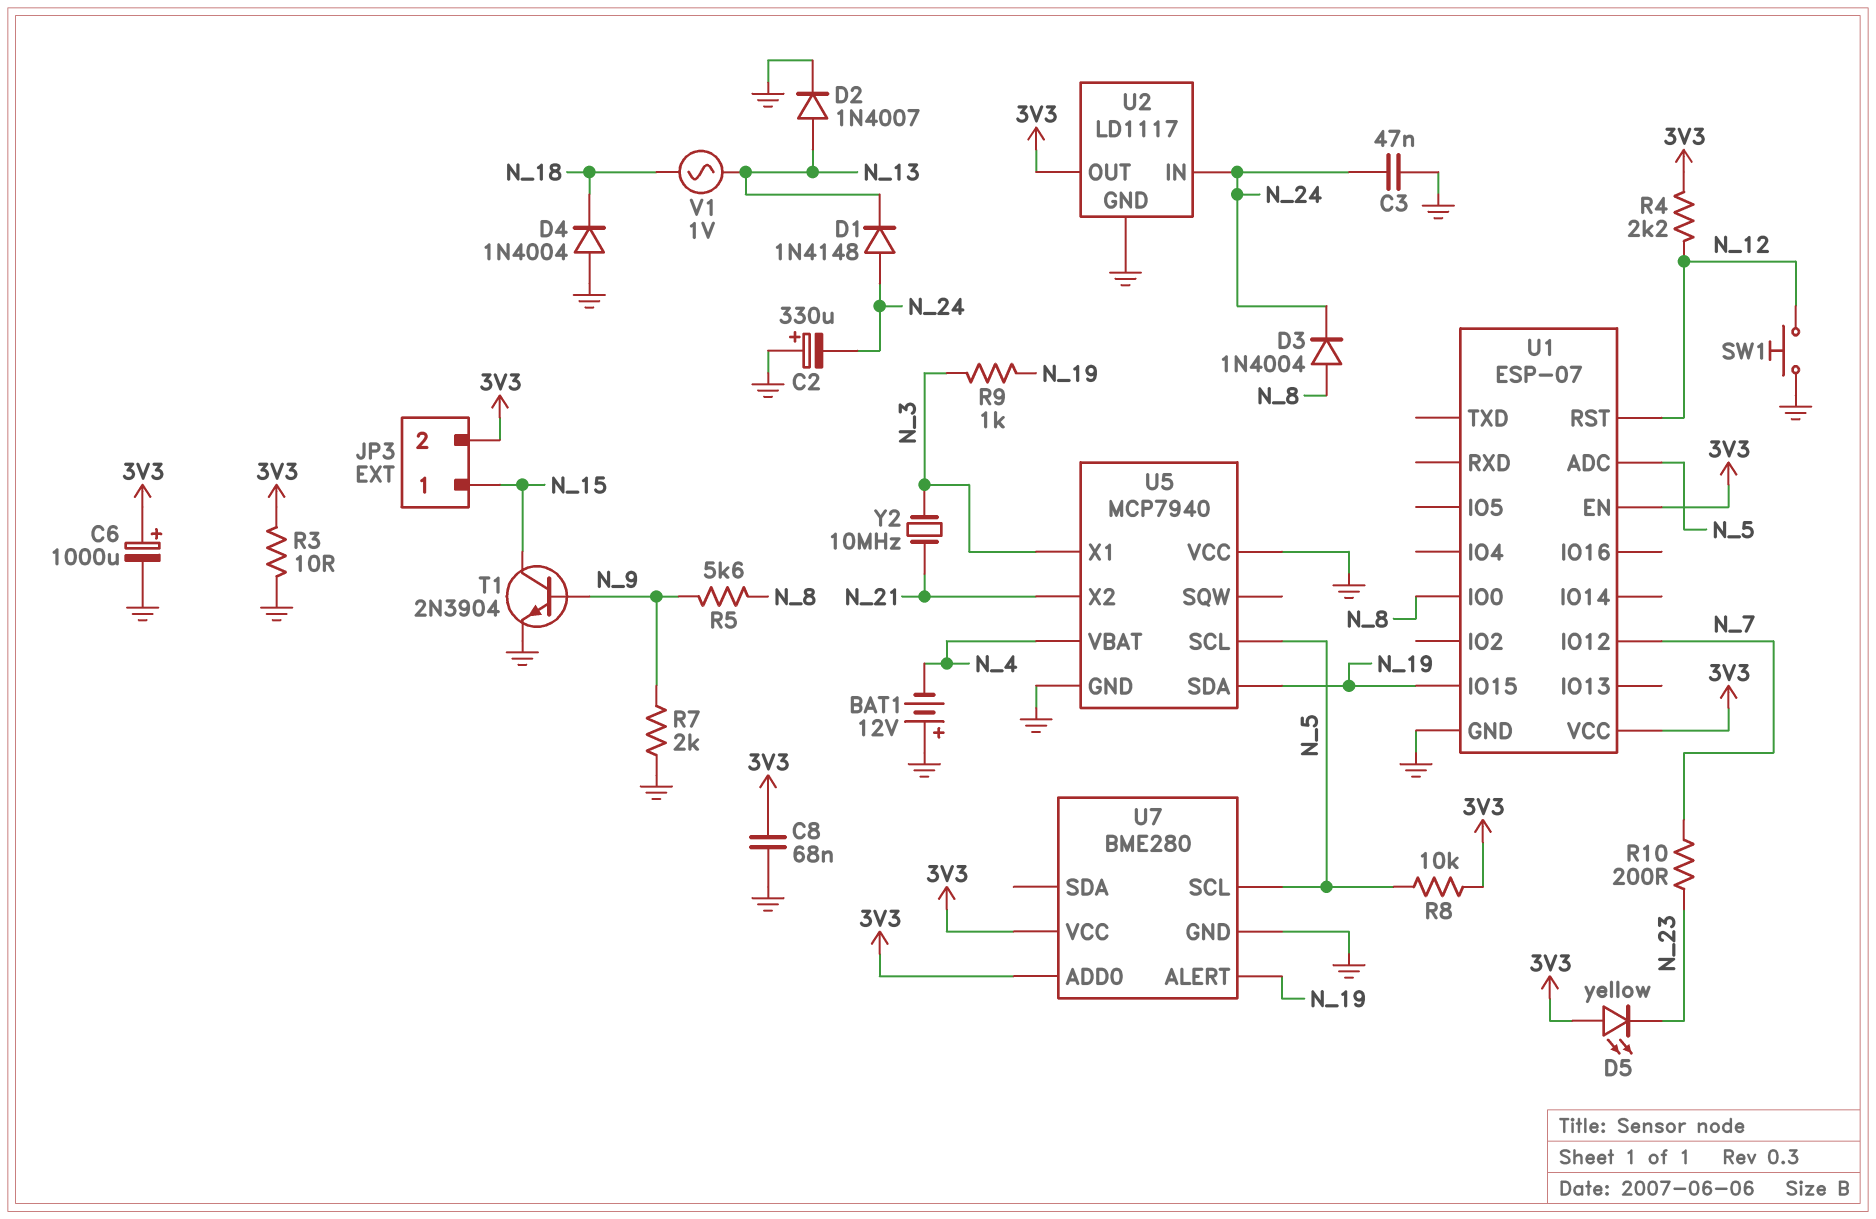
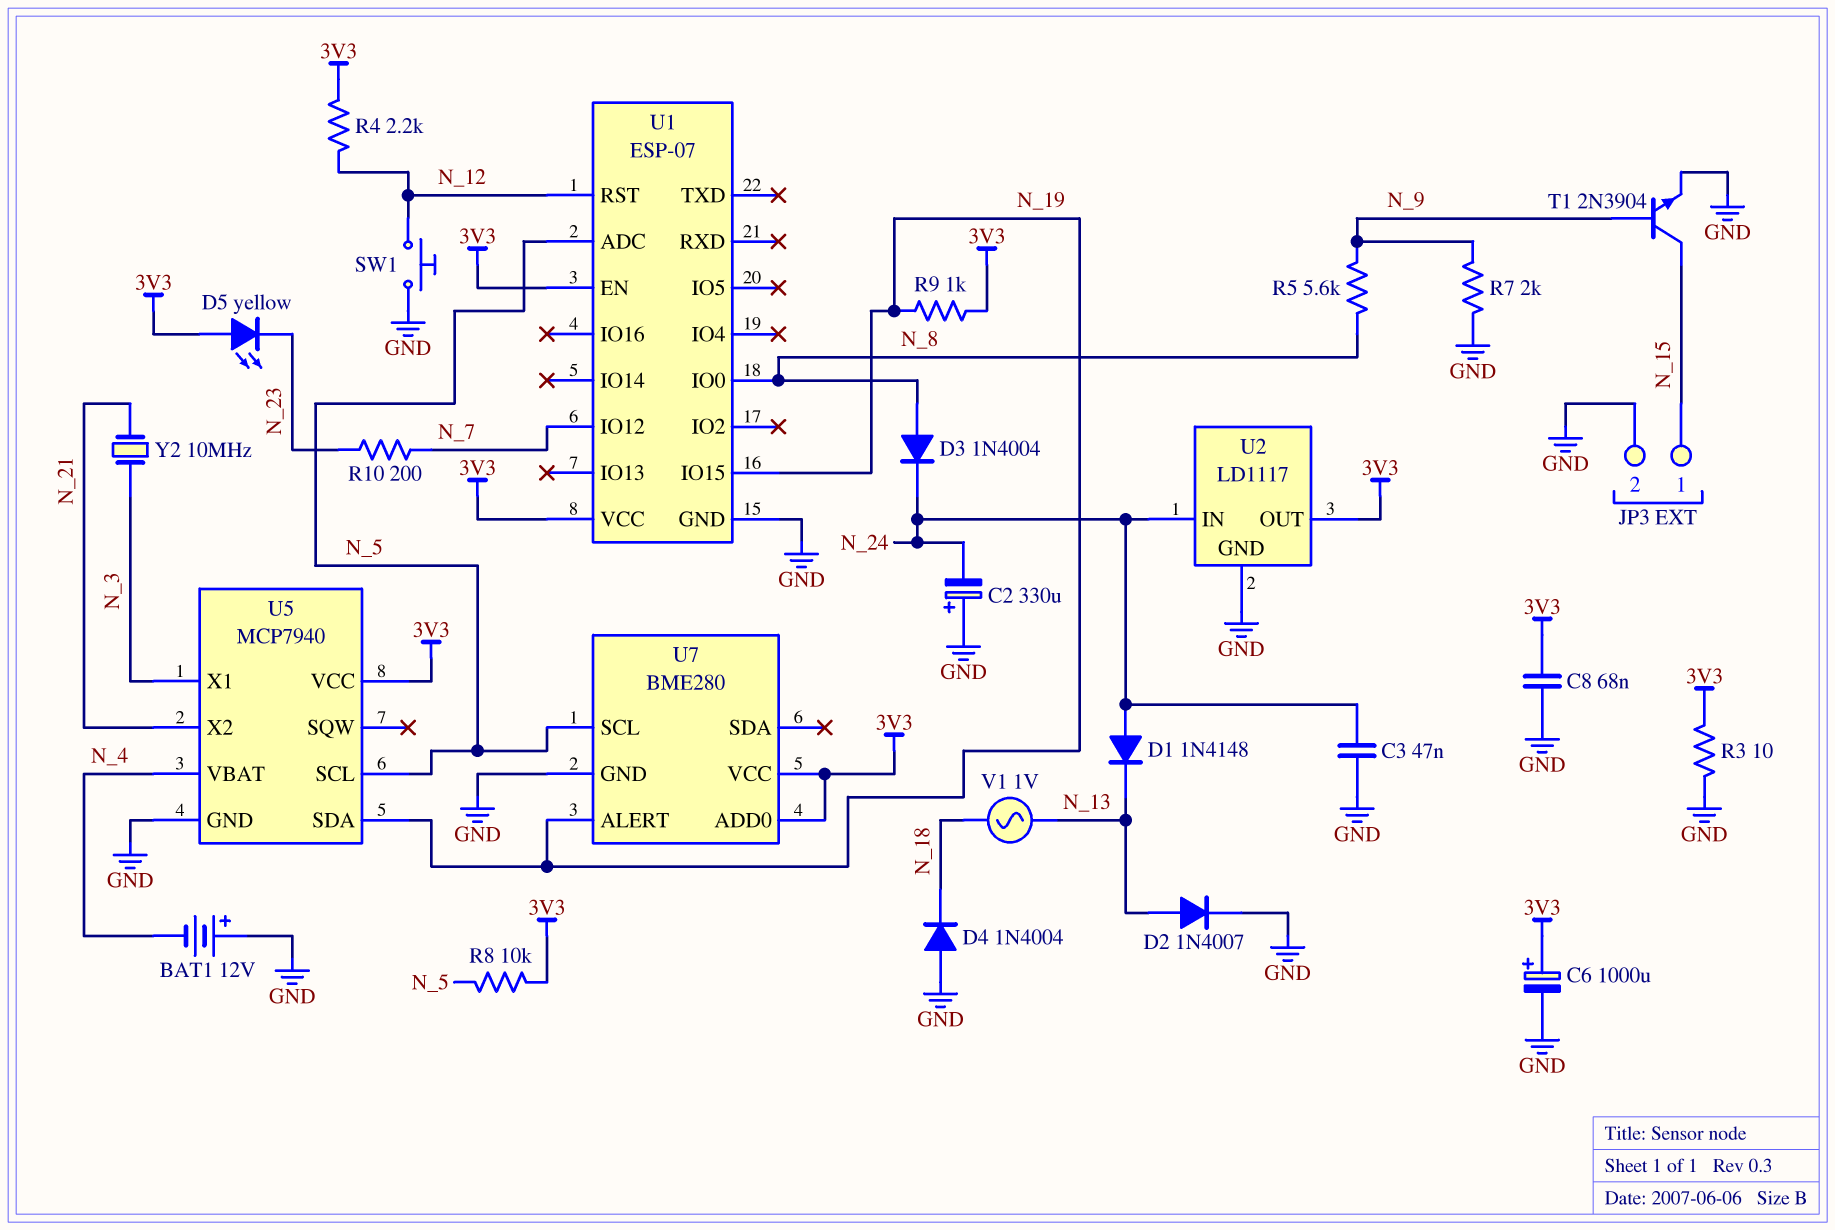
JP3 pin 2: 3V3 -> GND
R9: 1k (N_3, N_19) -> 1k (3V3, N_19)
U5 pin VCC: GND -> 3V3

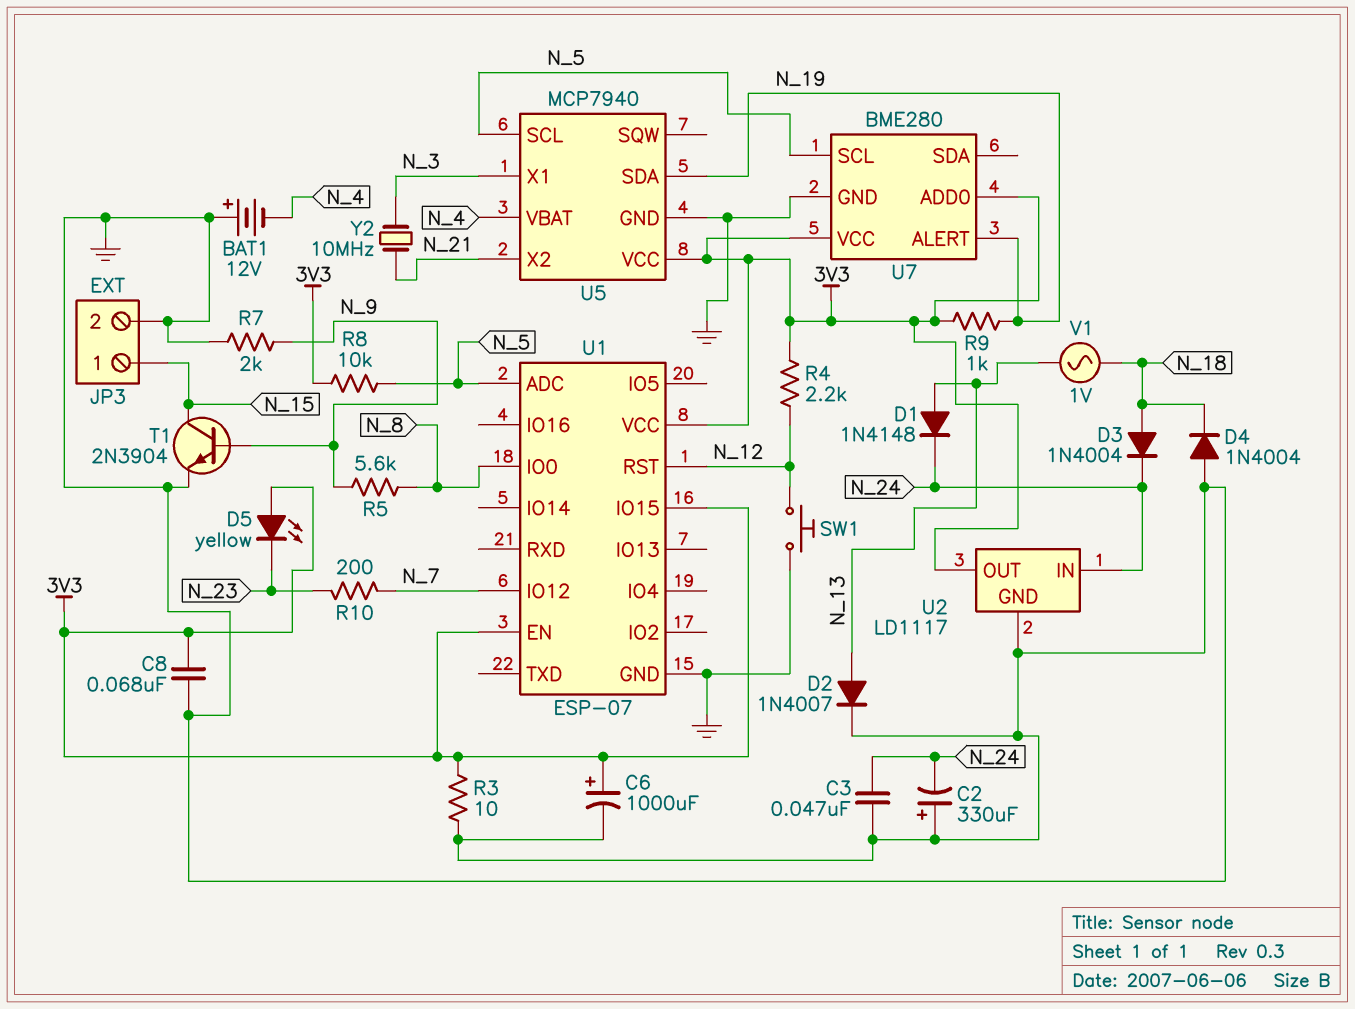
D1: diode 1N4148 (A N_24, K N_13) -> diode 1N4148 (A N_13, K N_24)
D3: diode 1N4004 (A N_8, K N_24) -> diode 1N4004 (A N_18, K N_24)
U1 pin IO15: N_19 -> 3V3

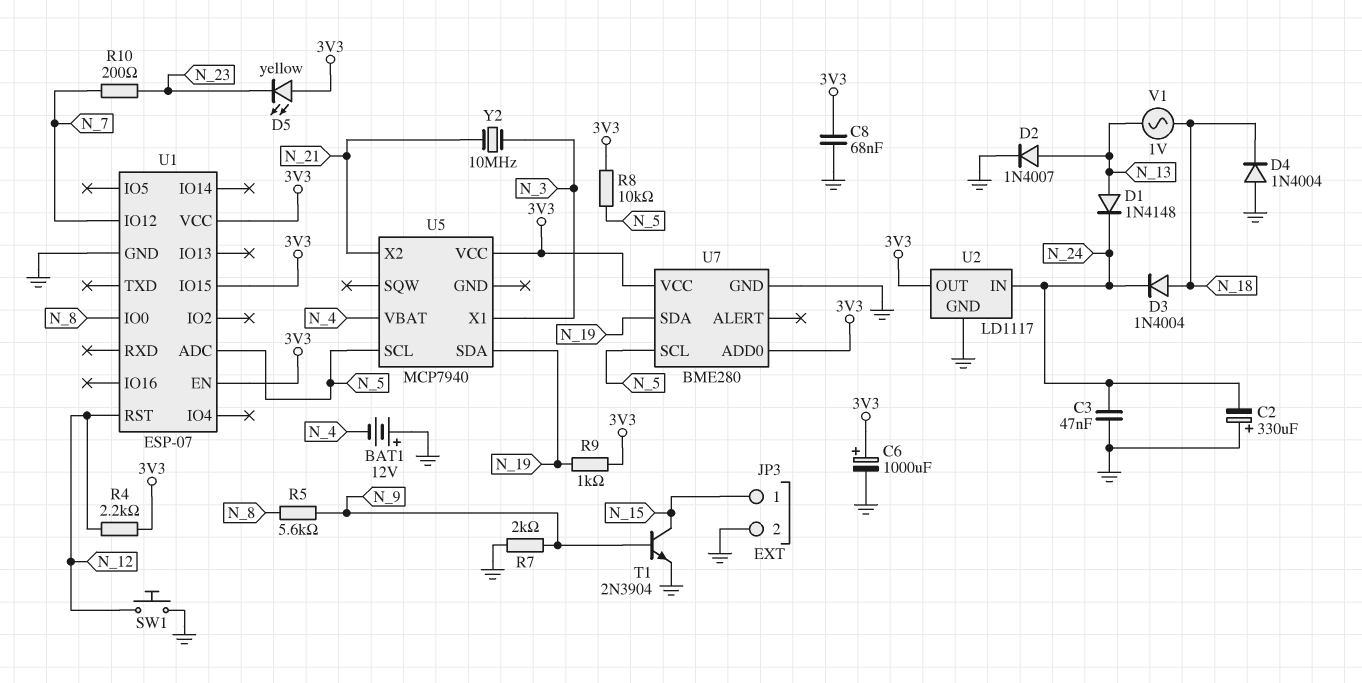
R3: 10 (3V3, GND) -> none
U5 pin GND: GND -> none
U7 pin ALERT: N_19 -> none
U7 pin SDA: none -> N_19

